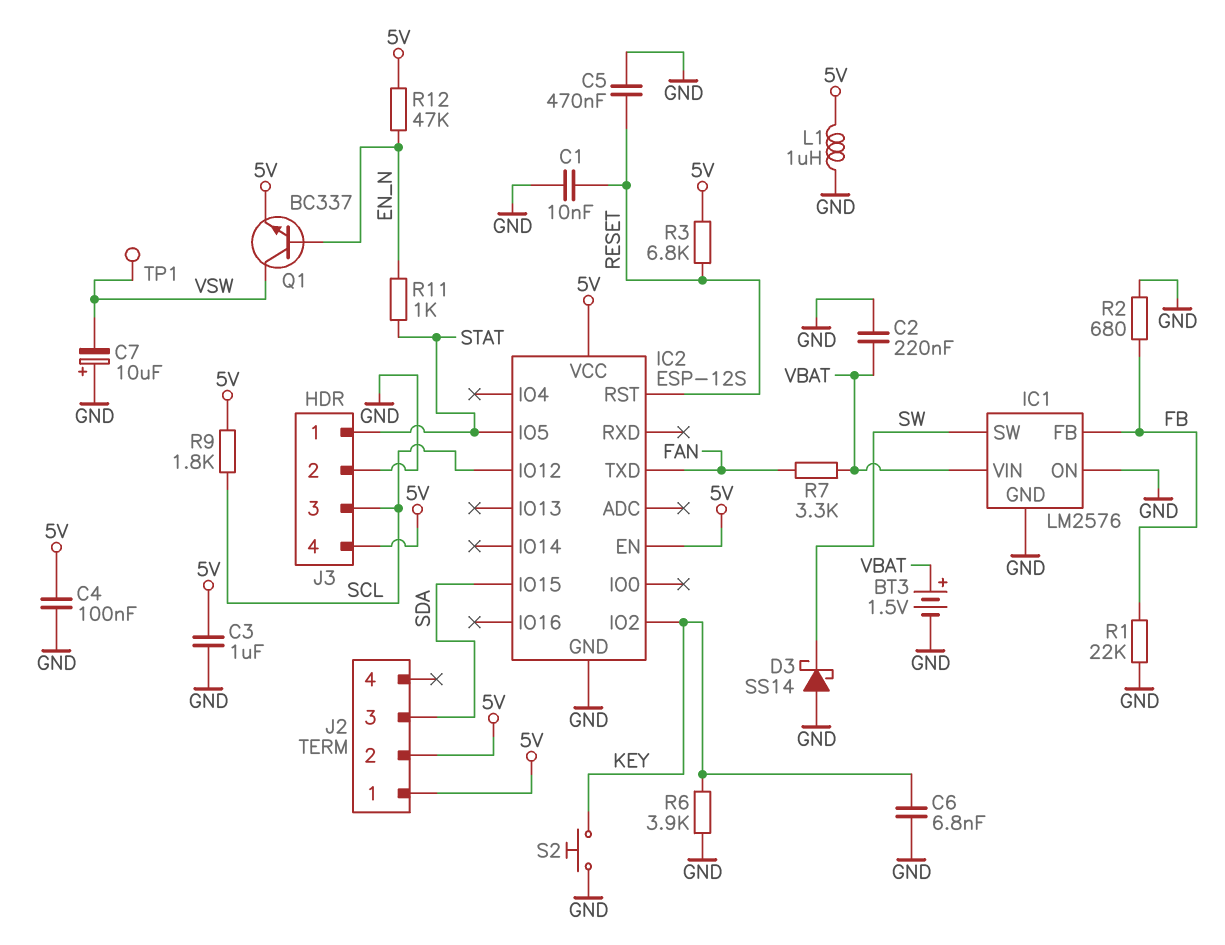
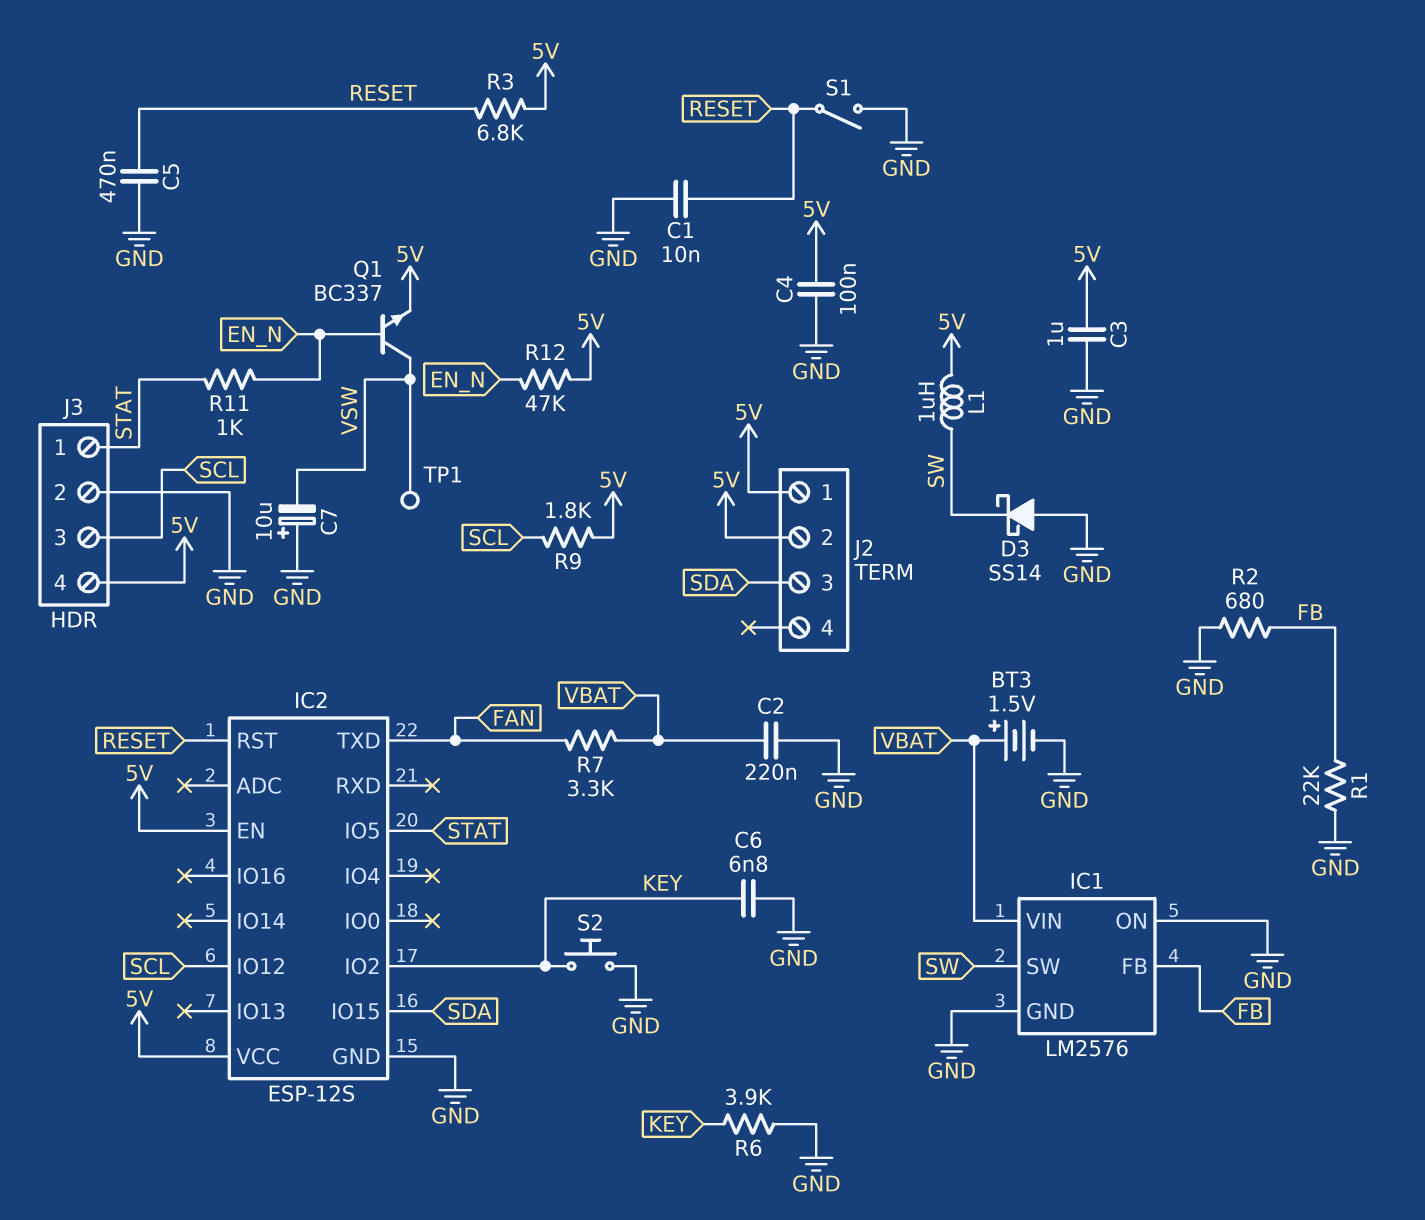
L1: 1uH (5V, GND) -> 1uH (5V, SW)
S1: none -> switch (GND, RESET)

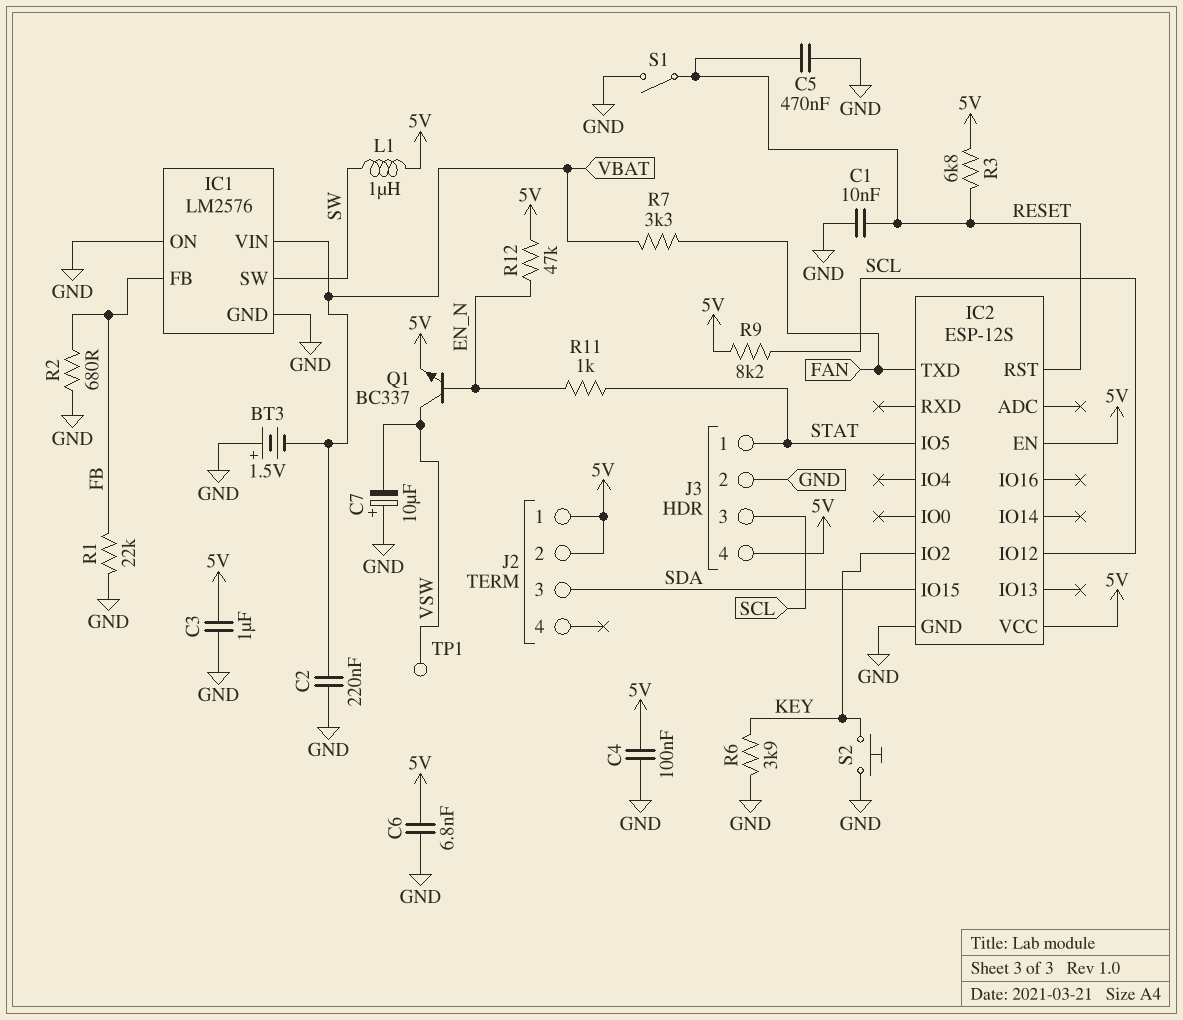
BT3: 1.5V (plus VBAT, minus GND) -> 1.5V (plus GND, minus VBAT)
C6: 6.8nF (GND, KEY) -> 6.8nF (5V, GND)
D3: schottky SS14 (A GND, K SW) -> none
R9: 1.8k (5V, SCL) -> 8.2k (5V, SCL)

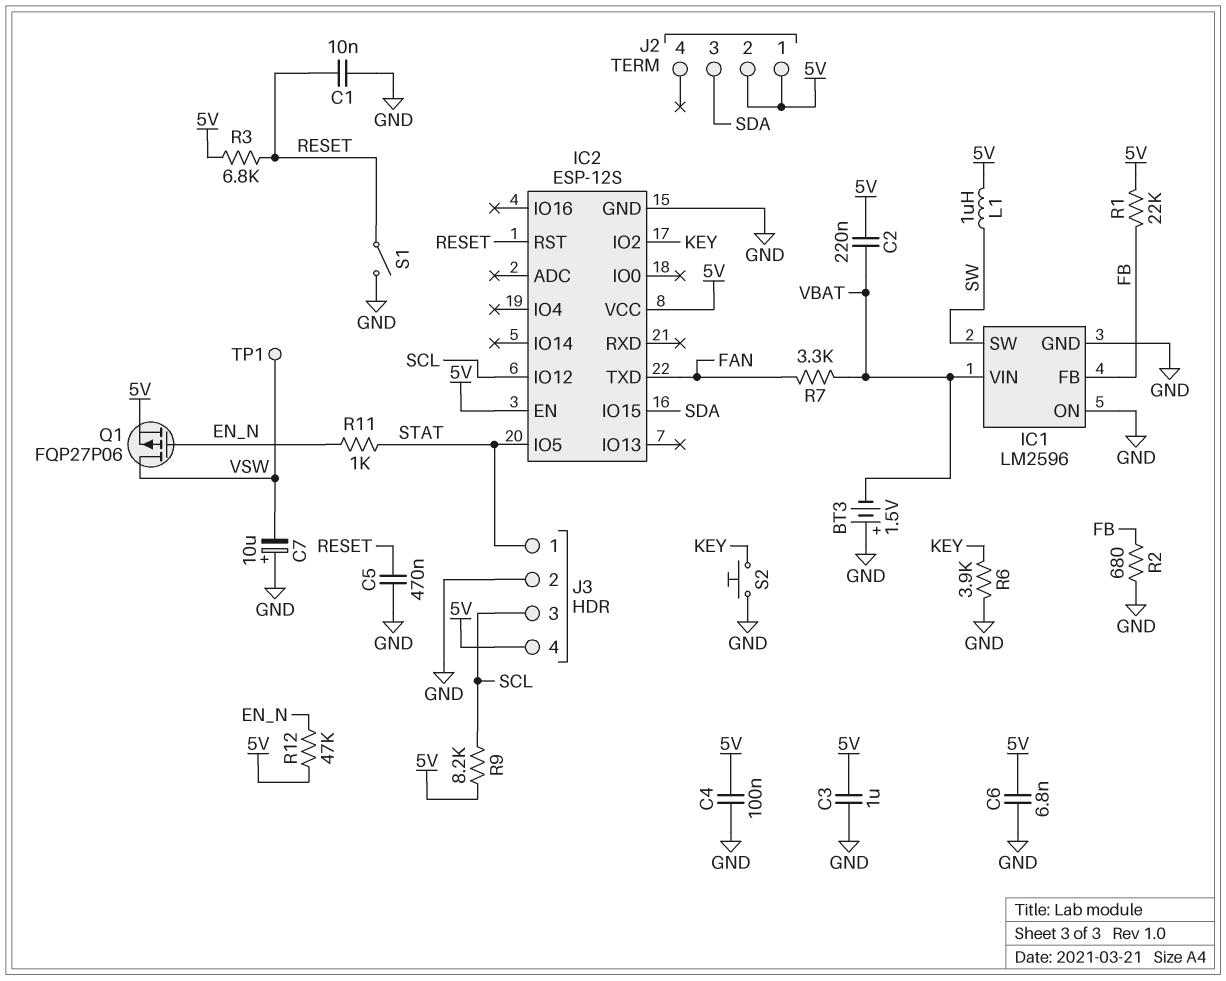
C2: 220nF (GND, VBAT) -> 220nF (5V, VBAT)
IC1: LM2576 -> LM2596
Q1: NPN BC337 (B EN_N, C VSW, E 5V) -> PMOS FQP27P06 (G EN_N, D VSW, S 5V)
R1: 22k (FB, GND) -> 22k (5V, FB)

